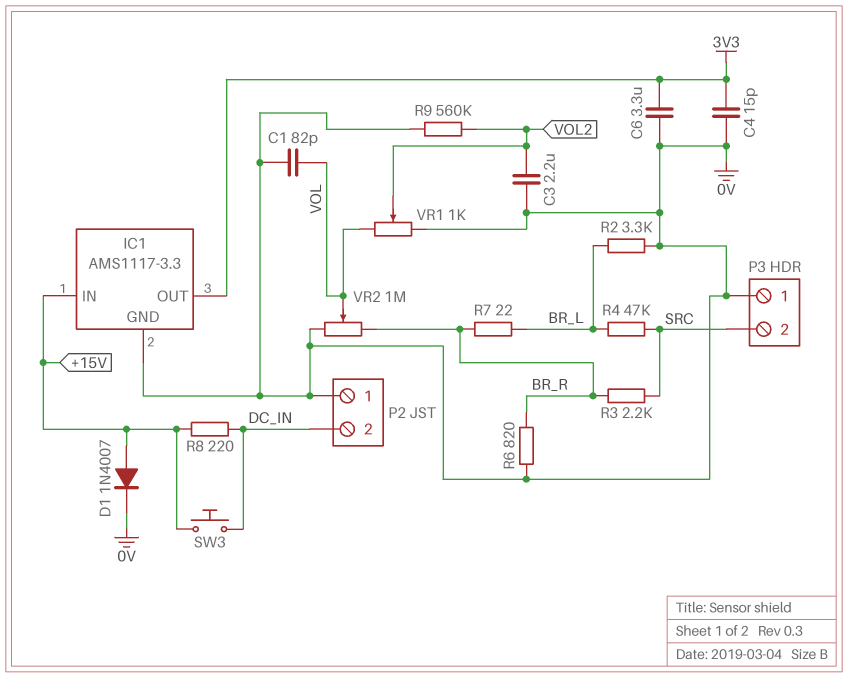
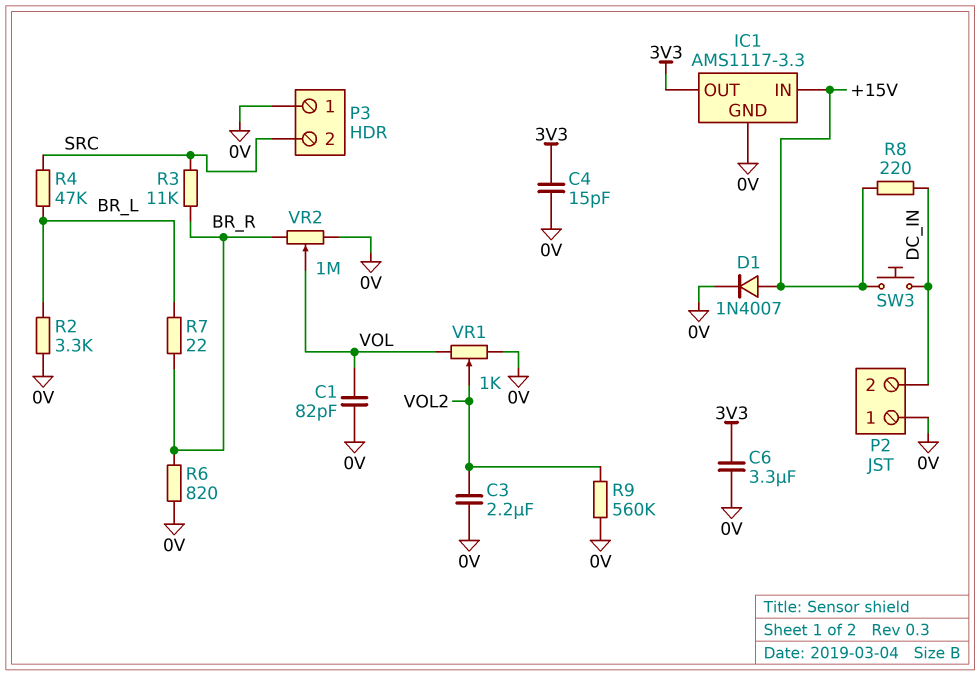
R3: 2.2k (BR_R, SRC) -> 11k (BR_R, SRC)

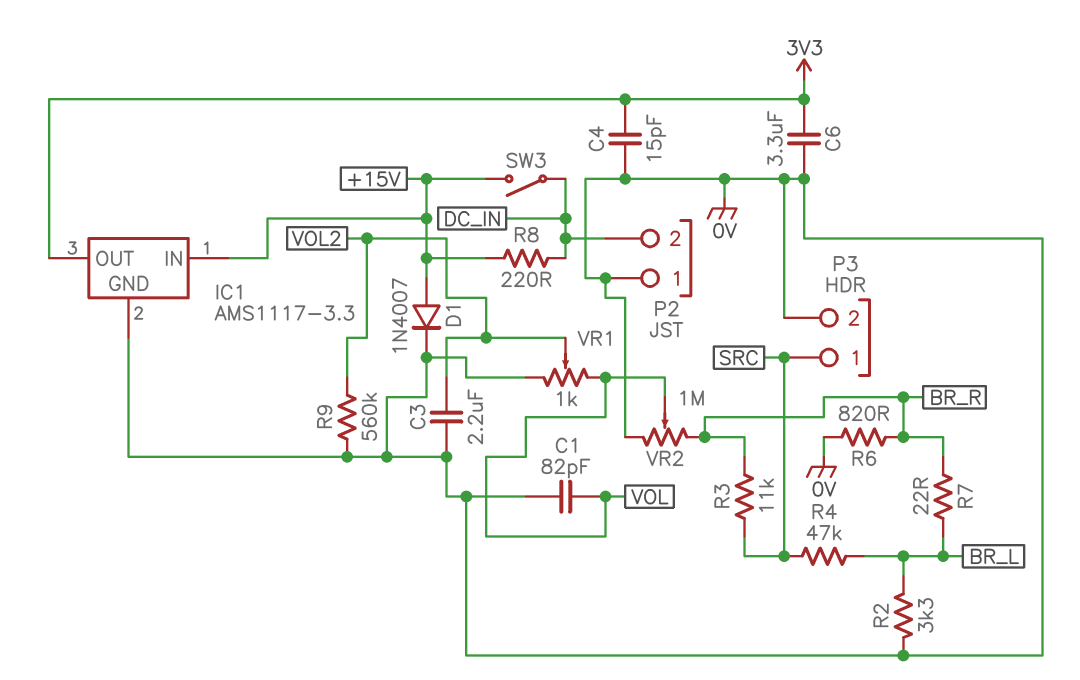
P3 pin 1: 0V -> SRC
P3 pin 2: SRC -> 0V
SW3: button (+15V, DC_IN) -> switch (+15V, DC_IN)

